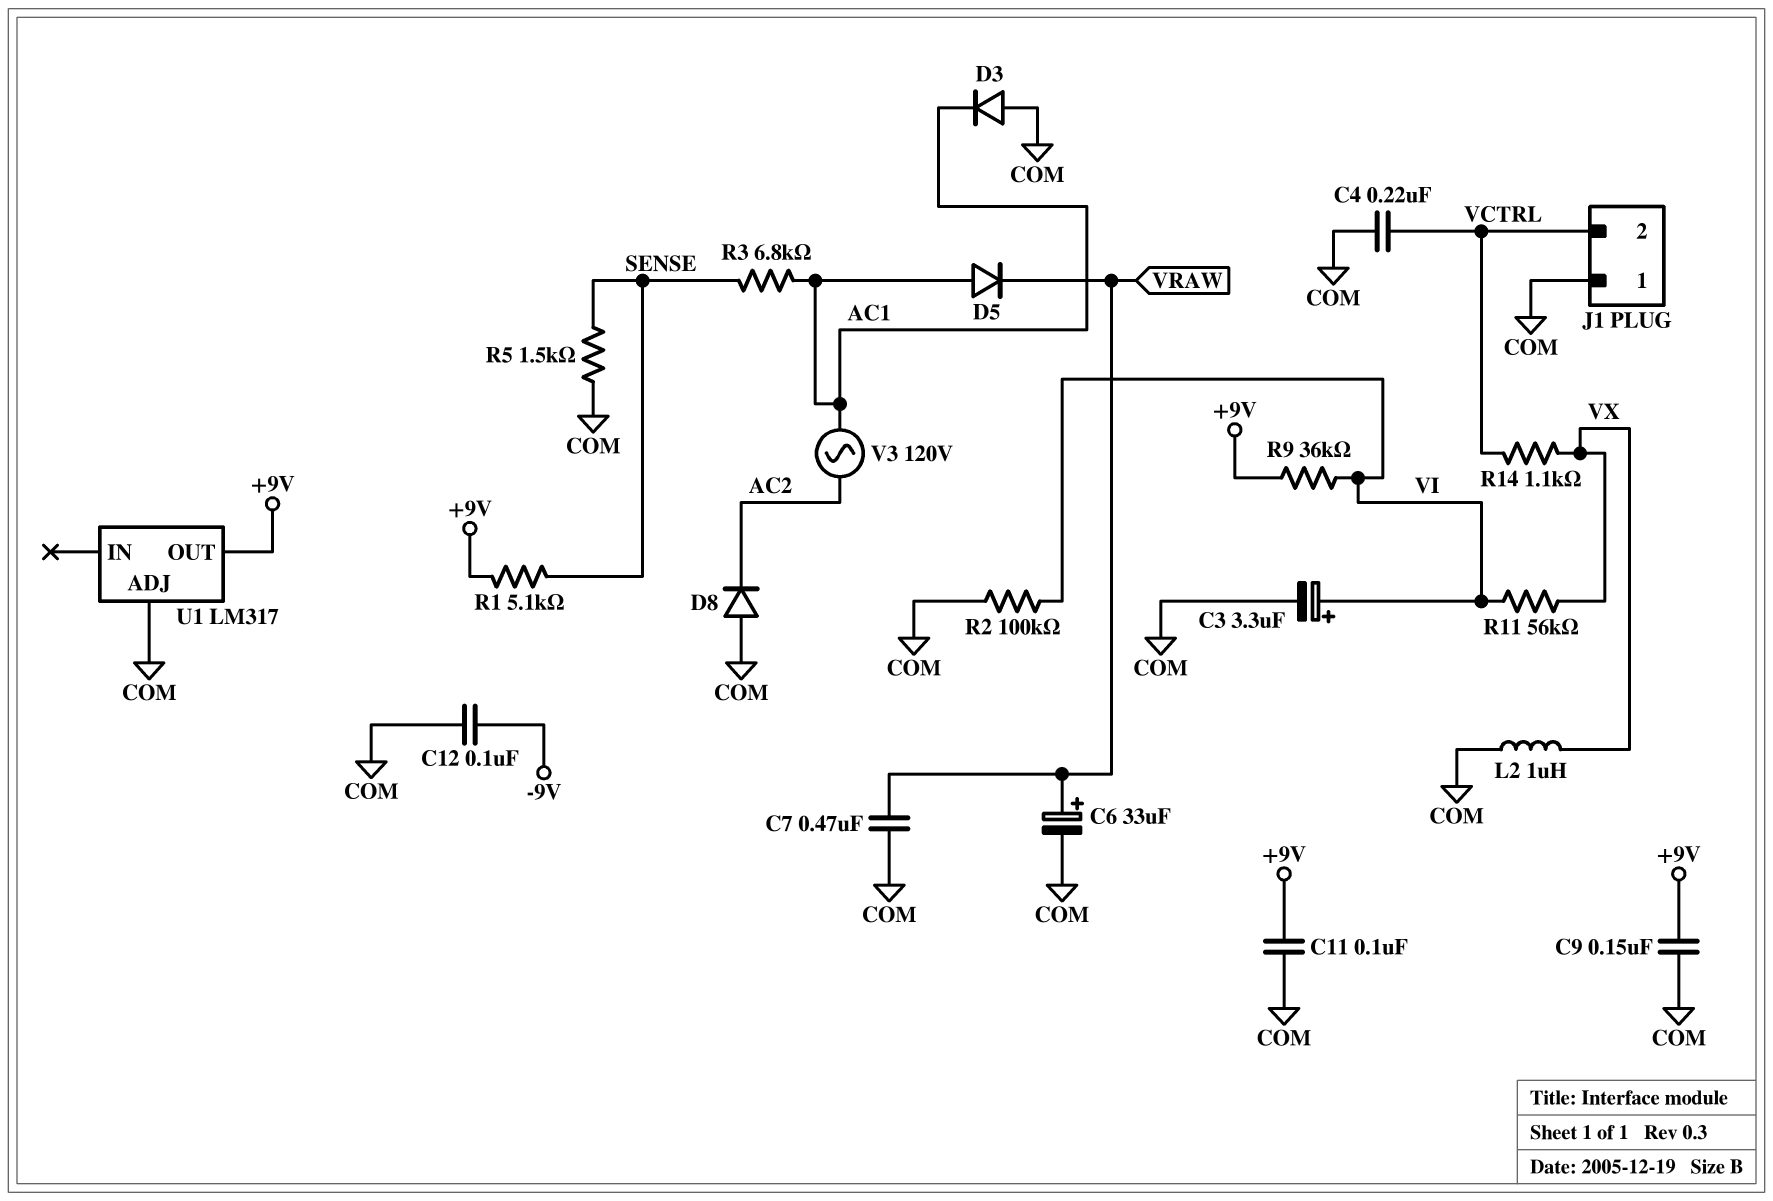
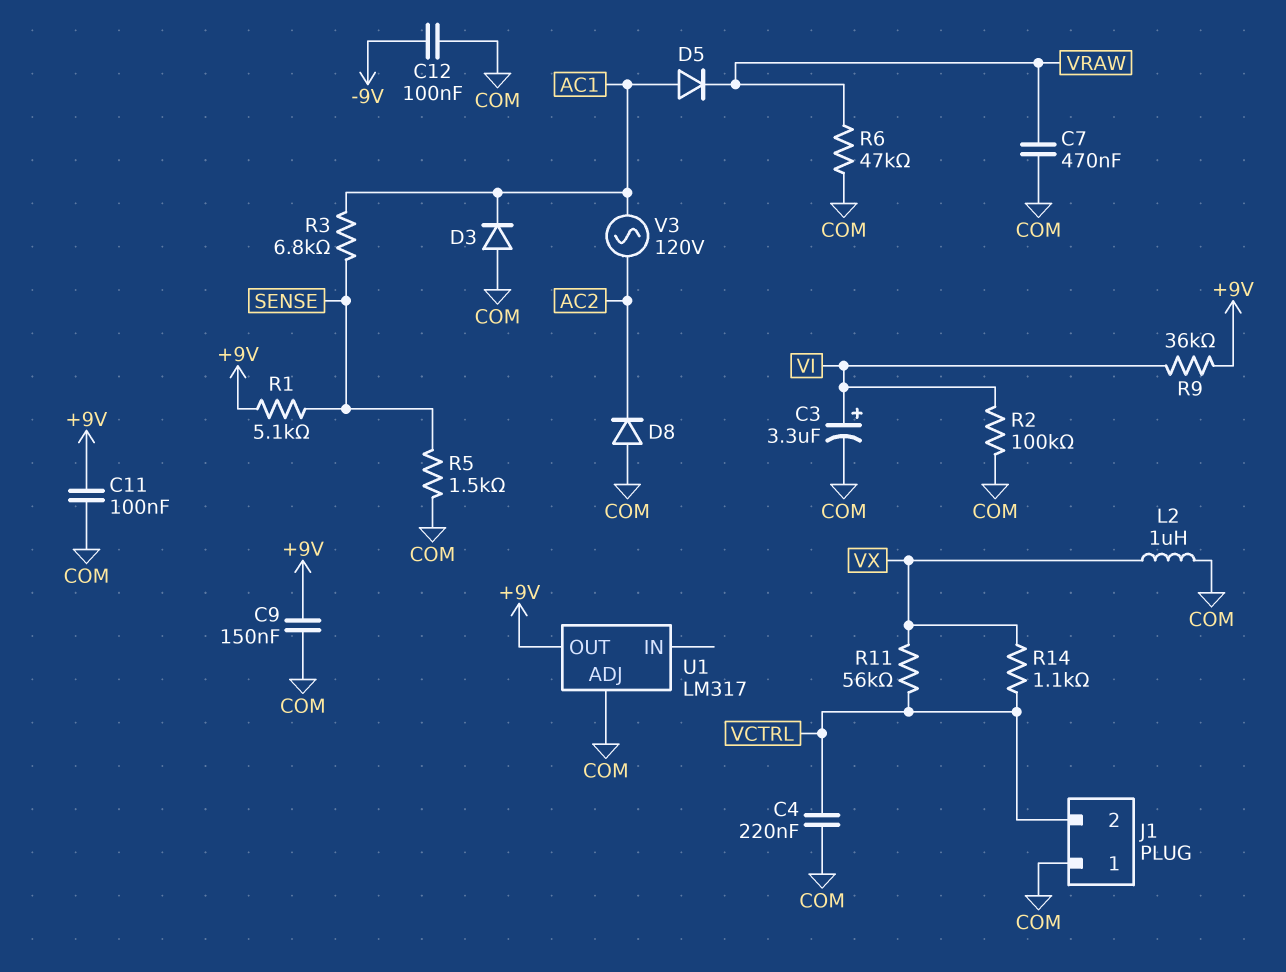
C6: 33uF (plus VRAW, minus COM) -> none
R6: none -> 47k (COM, VRAW)
R11: 56k (VI, VX) -> 56k (VCTRL, VX)

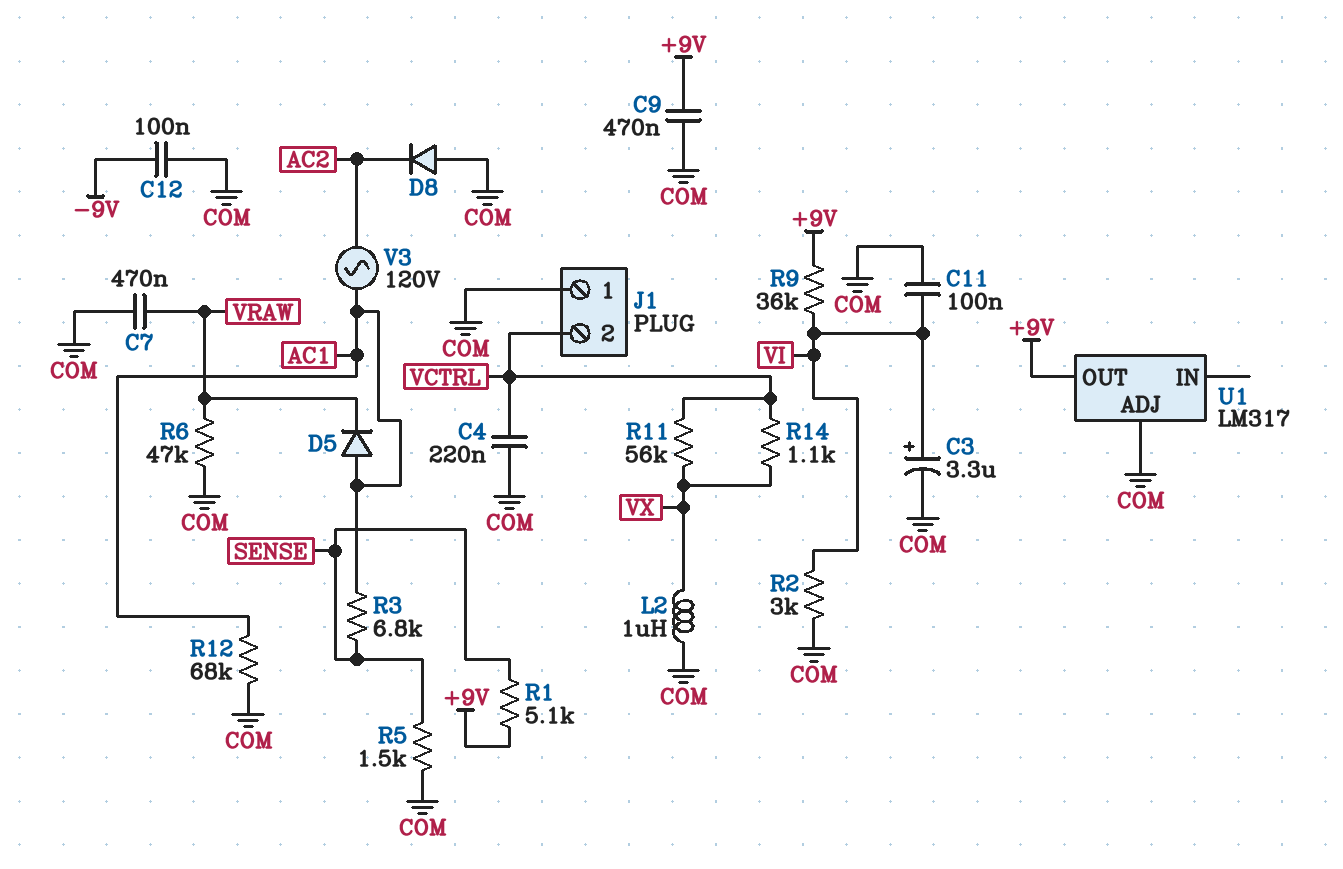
C9: 150nF (+9V, COM) -> 470nF (+9V, COM)
C11: 100nF (+9V, COM) -> 100nF (COM, VI)
D3: diode (A COM, K AC1) -> none
R2: 100k (COM, VI) -> 3k (COM, VI)
R12: none -> 68k (AC1, COM)

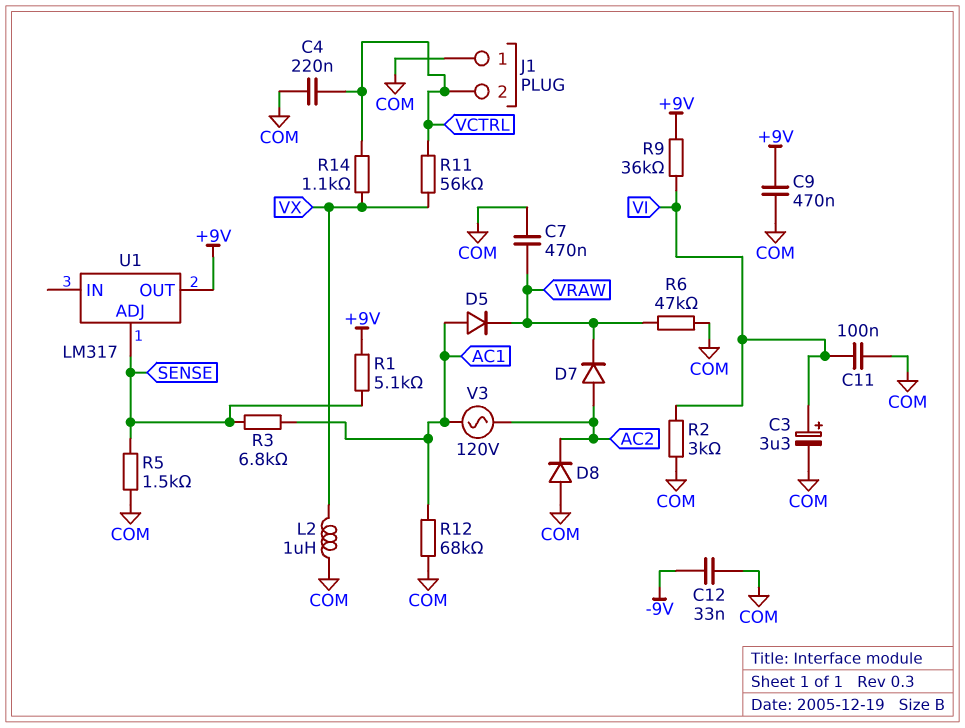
C12: 100nF (-9V, COM) -> 33nF (-9V, COM)
D7: none -> diode (A AC2, K VRAW)
U1 pin ADJ: COM -> SENSE

